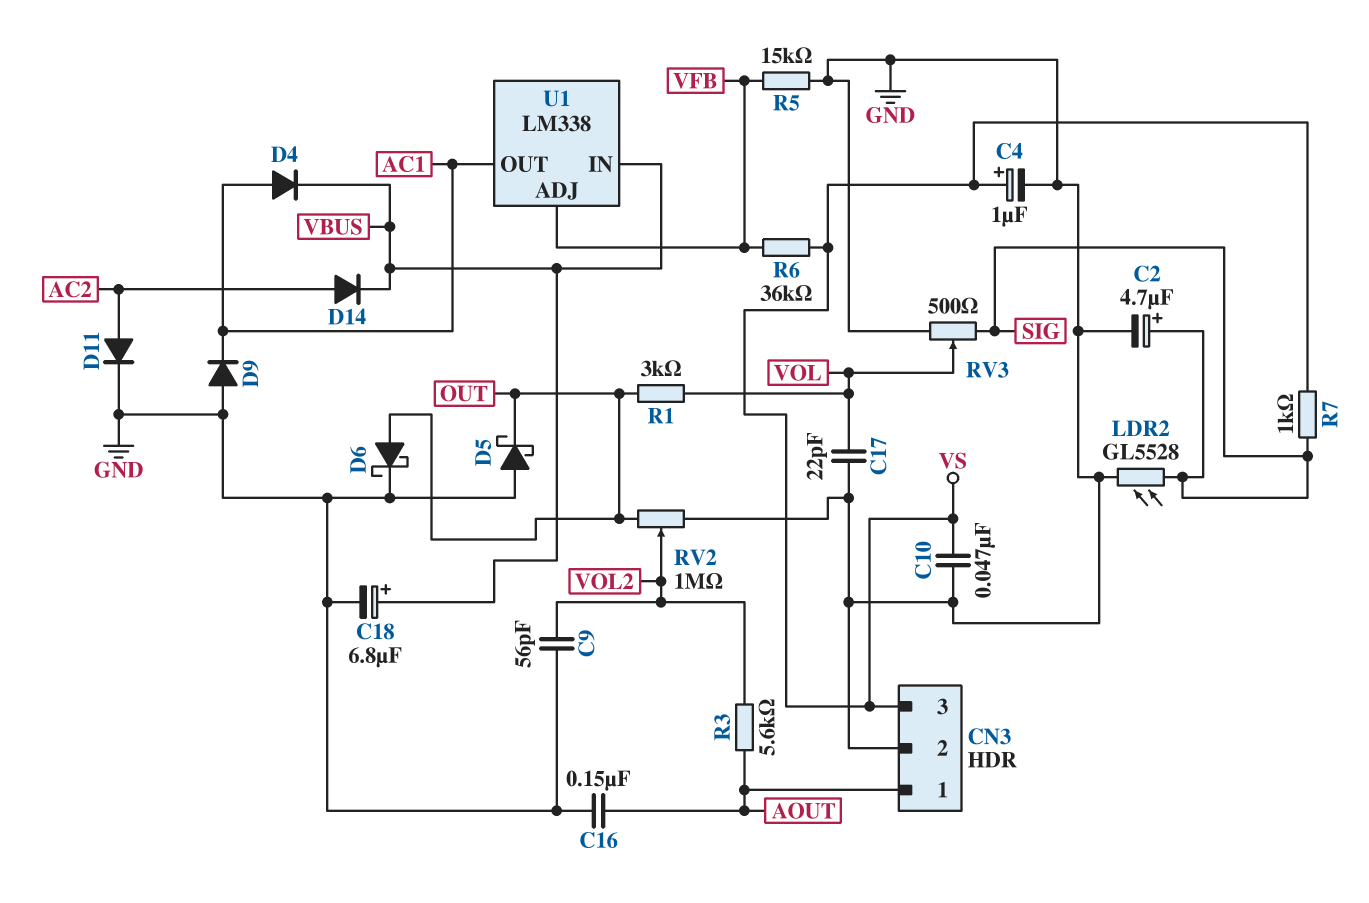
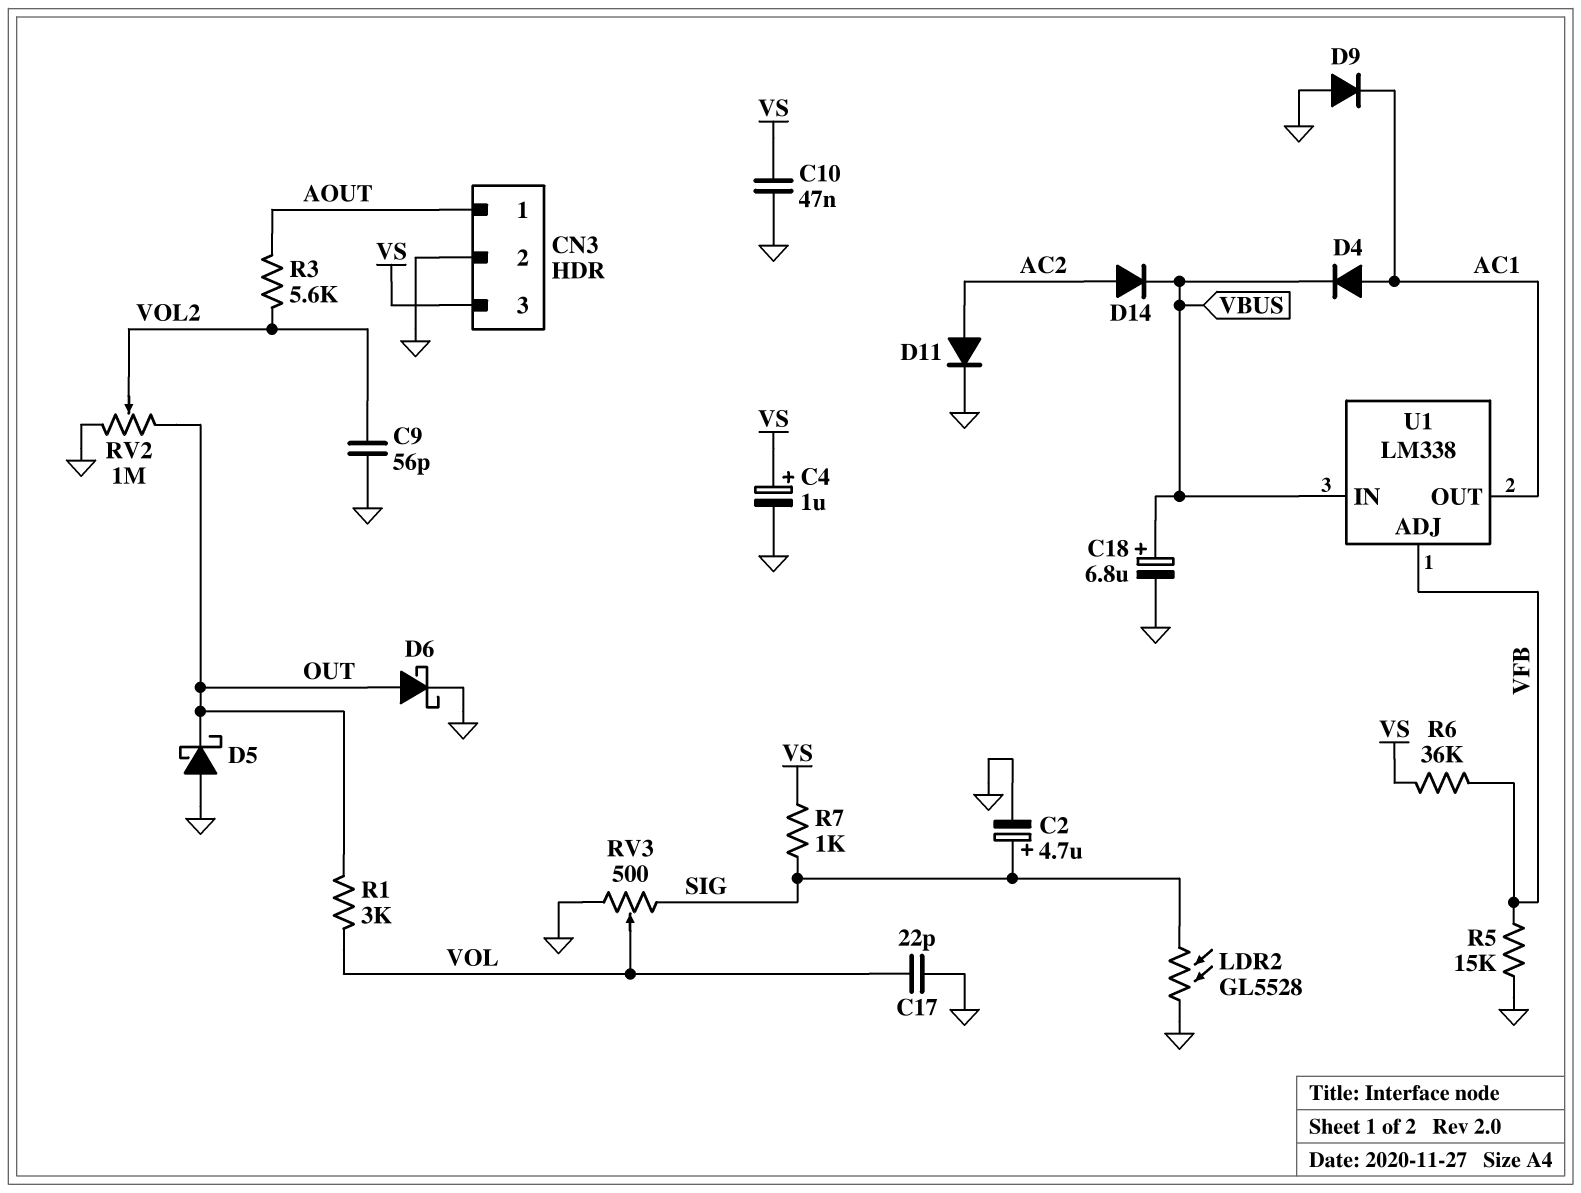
C16: 150nF (AOUT, GND) -> none

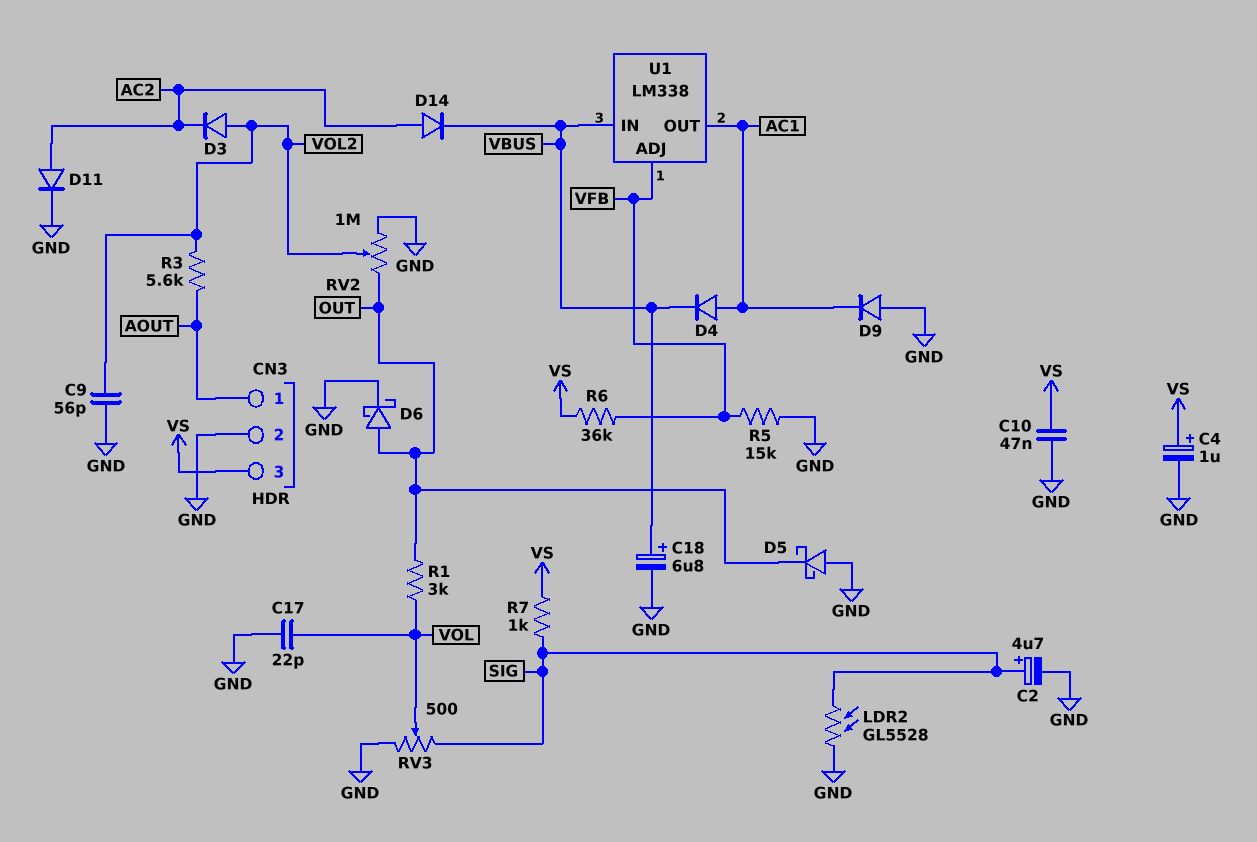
D3: none -> diode (A VOL2, K AC2)

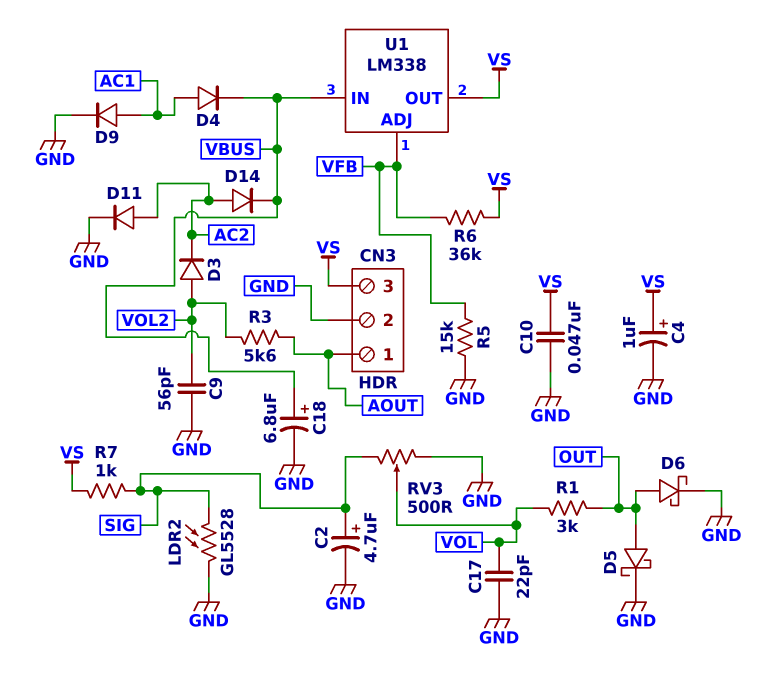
D5: schottky (A GND, K OUT) -> schottky (A OUT, K GND)
D9: diode (A GND, K AC1) -> diode (A AC1, K GND)
RV2: 1M (GND, OUT, wiper VOL2) -> none
U1 pin OUT: AC1 -> VS

